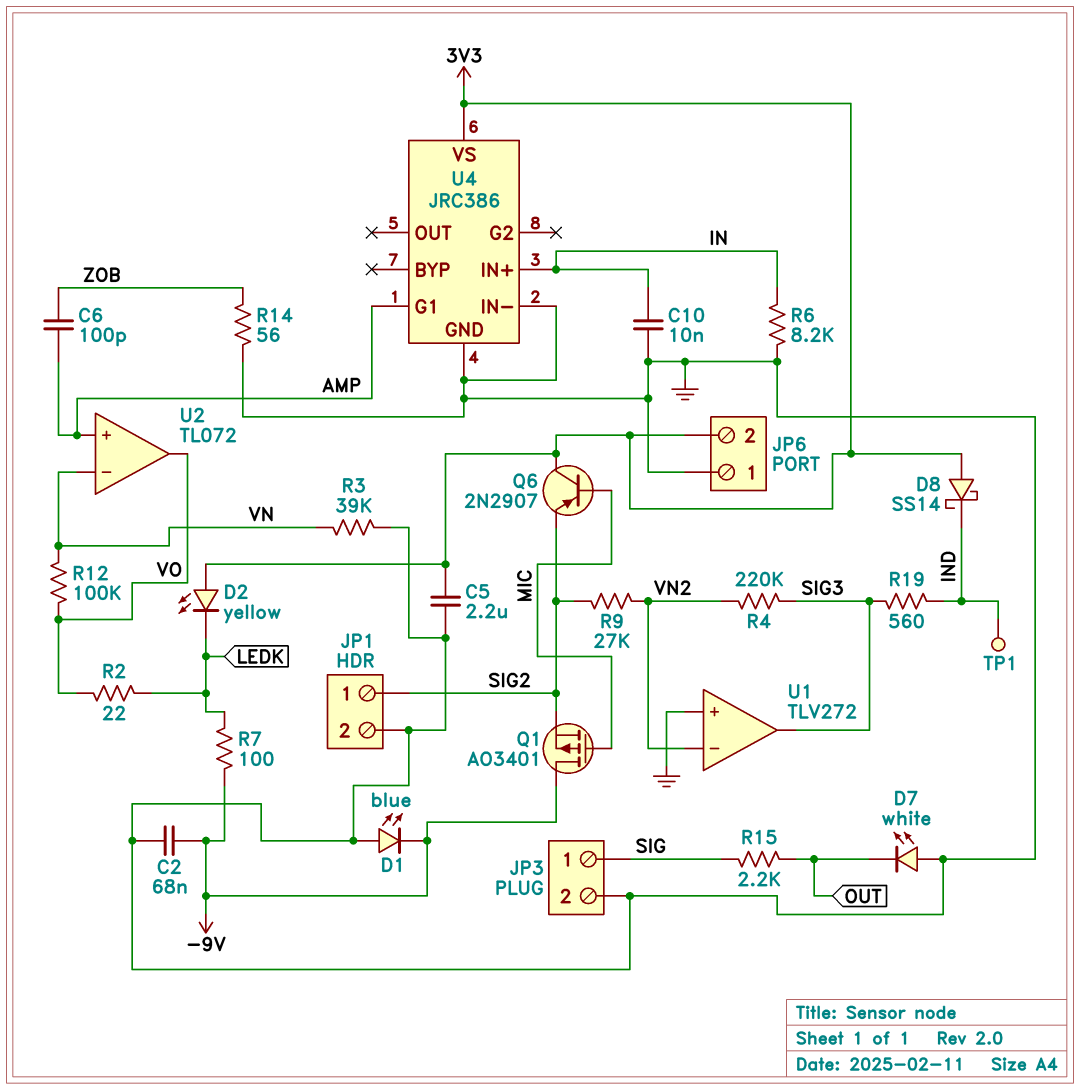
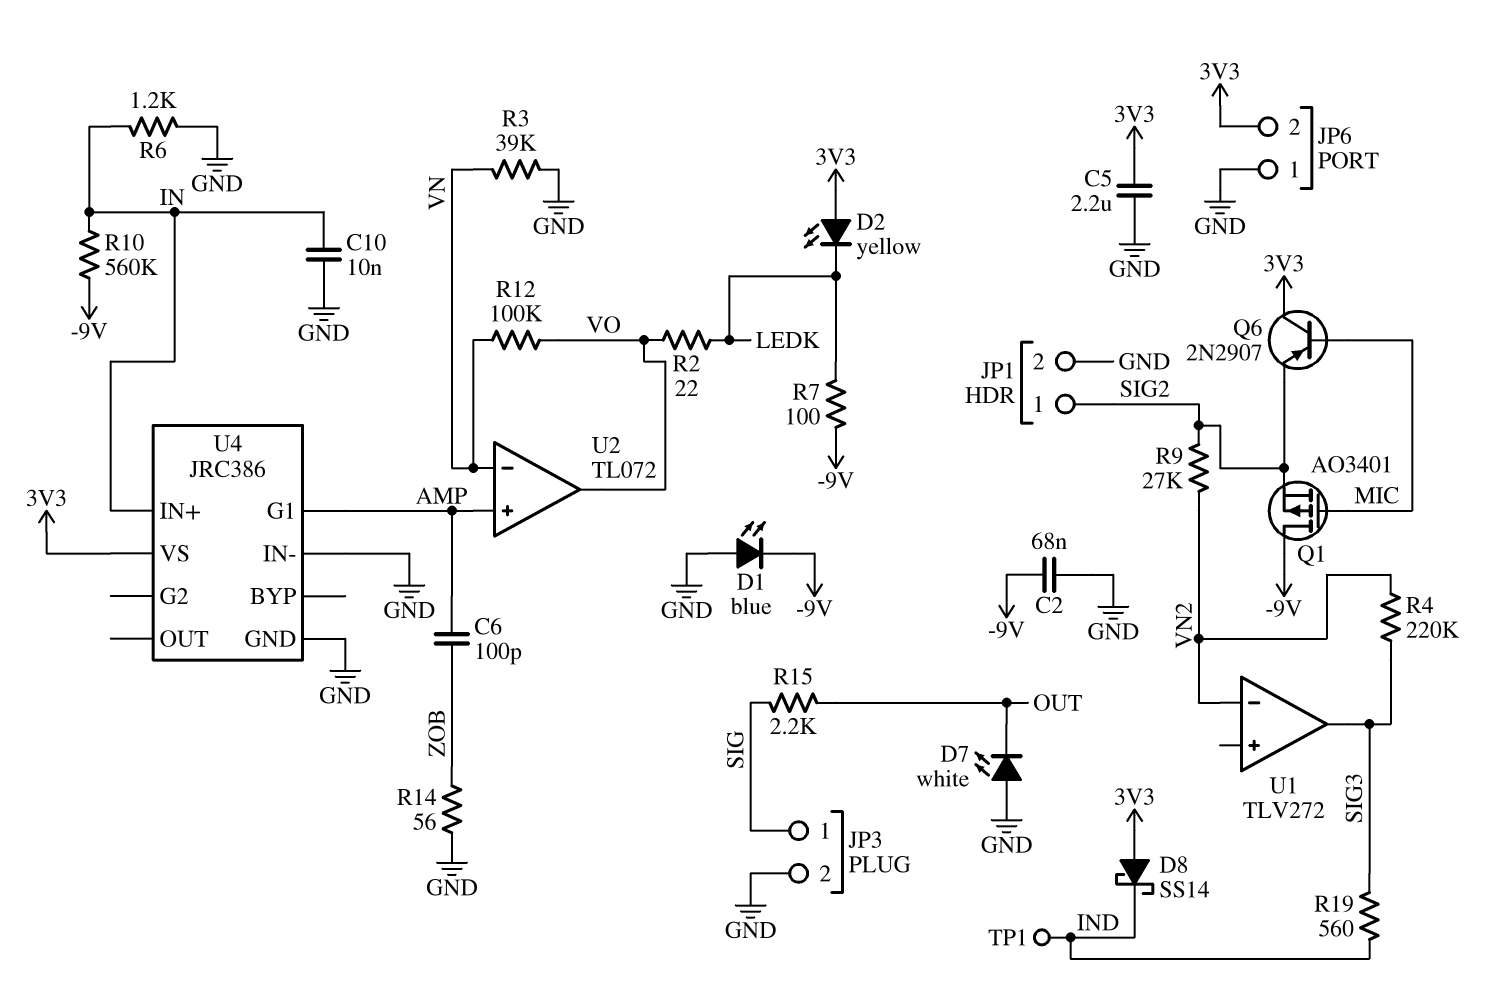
R6: 8.2k (GND, IN) -> 1.2k (GND, IN)
R10: none -> 560k (-9V, IN)
U1 pin in+: GND -> none

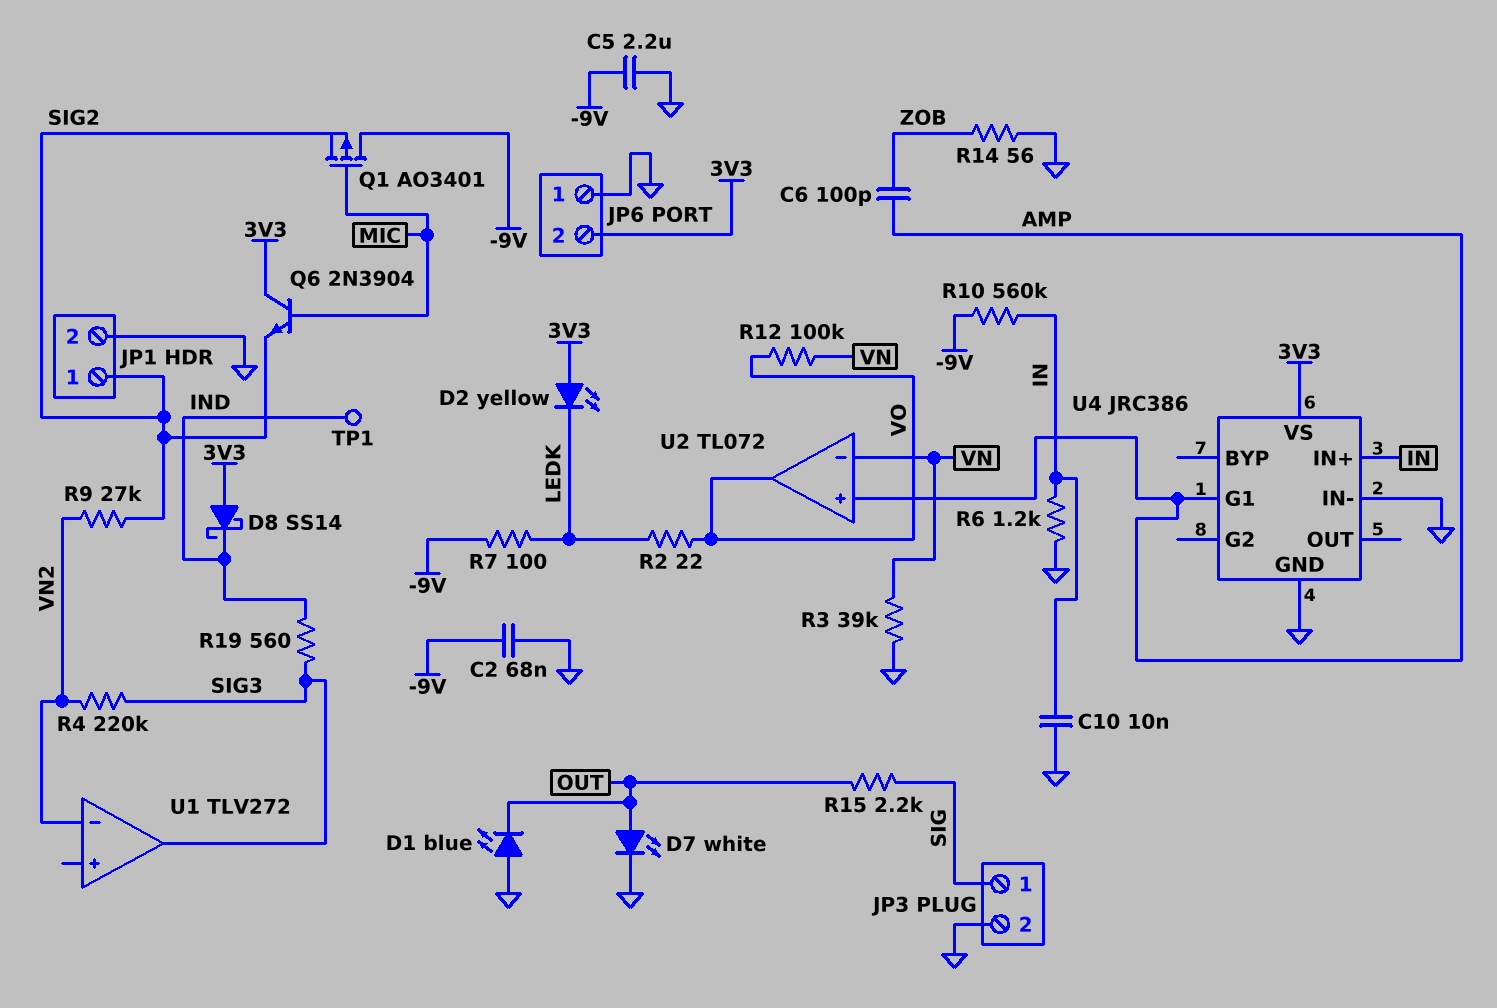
C5: 2.2uF (3V3, GND) -> 2.2uF (-9V, GND)
D1: LED blue (A GND, K -9V) -> LED blue (A GND, K OUT)
D7: LED white (A GND, K OUT) -> LED white (A OUT, K GND)
Q6: PNP 2N2907 (B MIC, C 3V3, E SIG2) -> NPN 2N3904 (B MIC, C 3V3, E SIG2)

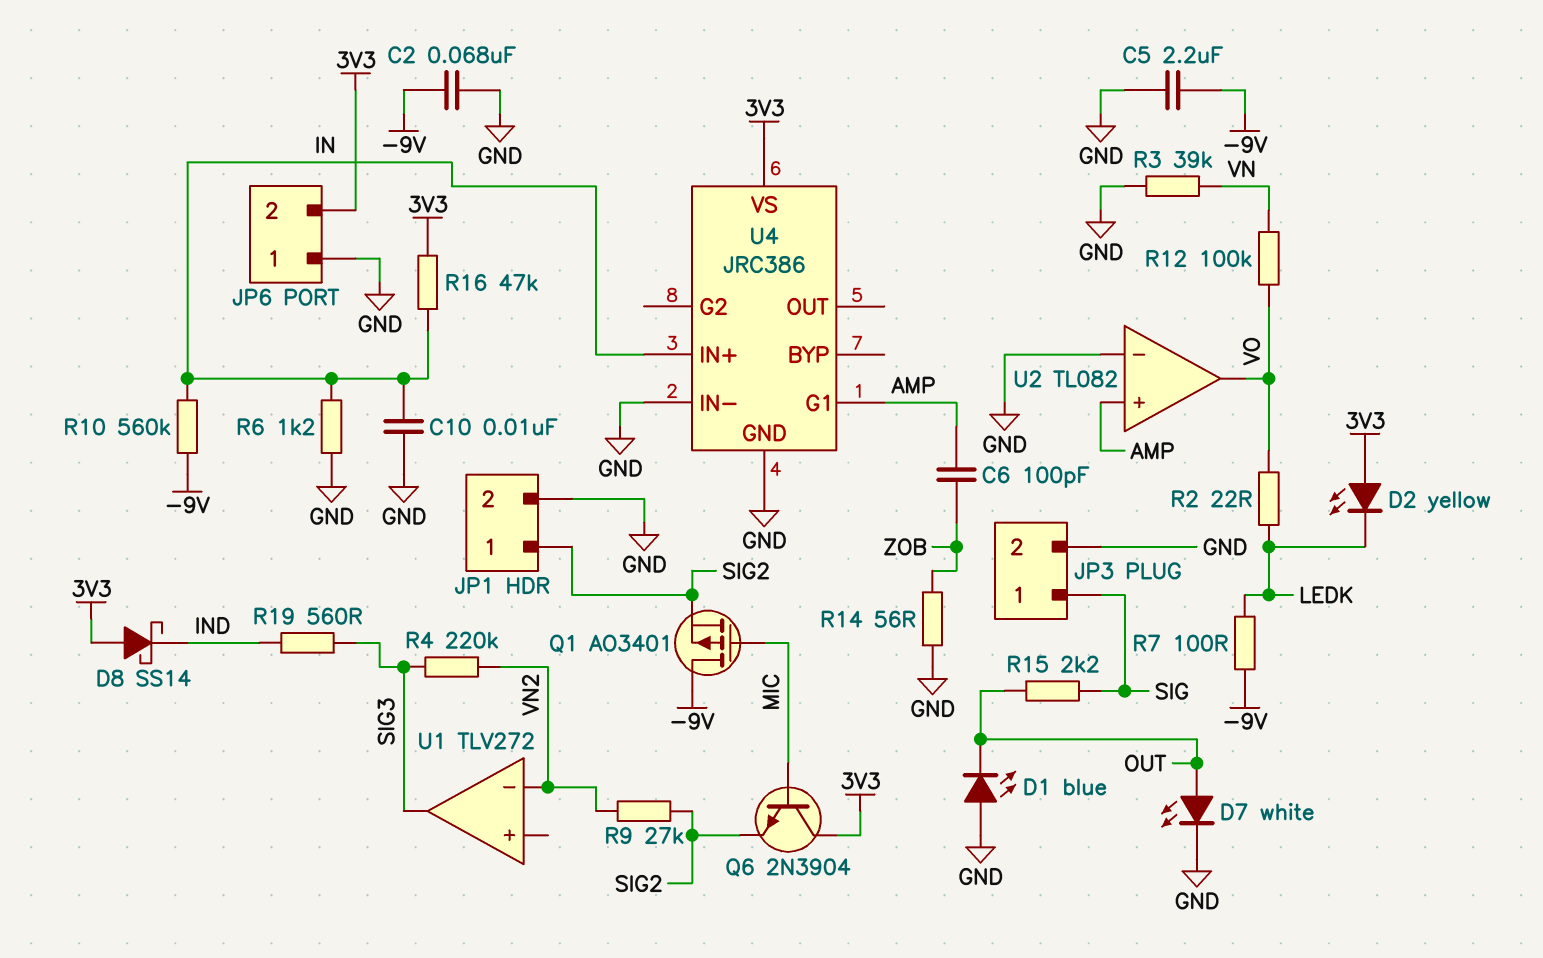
R16: none -> 47k (3V3, IN)
TP1: test point (IND) -> none
U2: TL072 -> TL082
U2 pin in-: VN -> GND

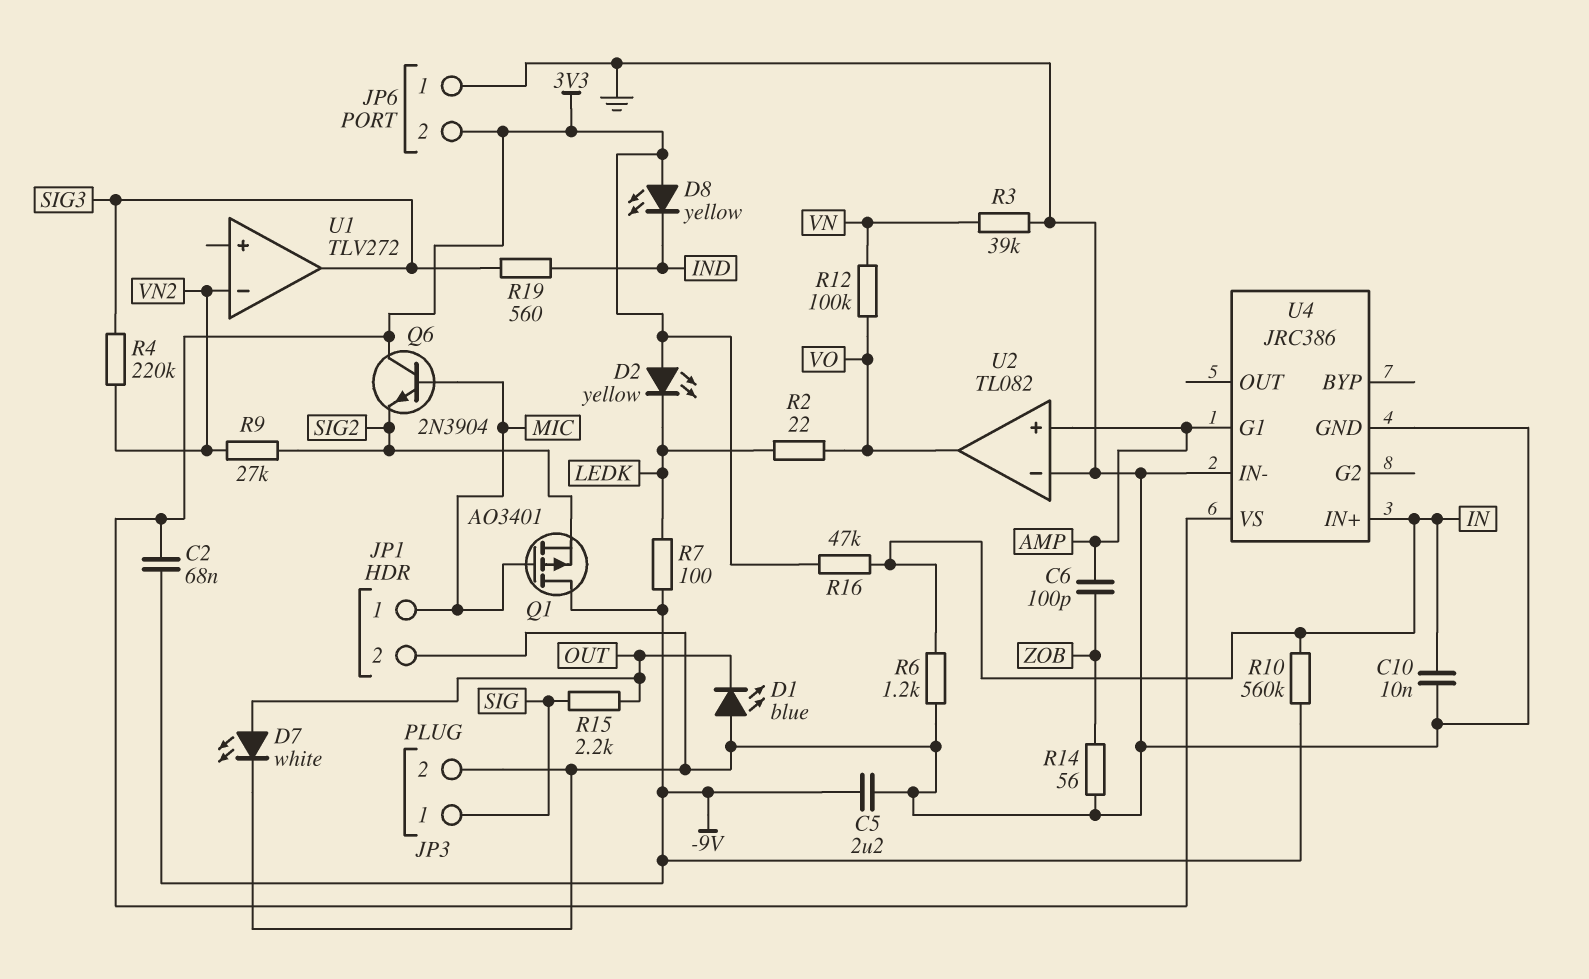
C2: 68nF (-9V, GND) -> 68nF (-9V, 3V3)
D8: schottky SS14 (A 3V3, K IND) -> LED yellow (A 3V3, K IND)
JP1 pin 1: SIG2 -> MIC

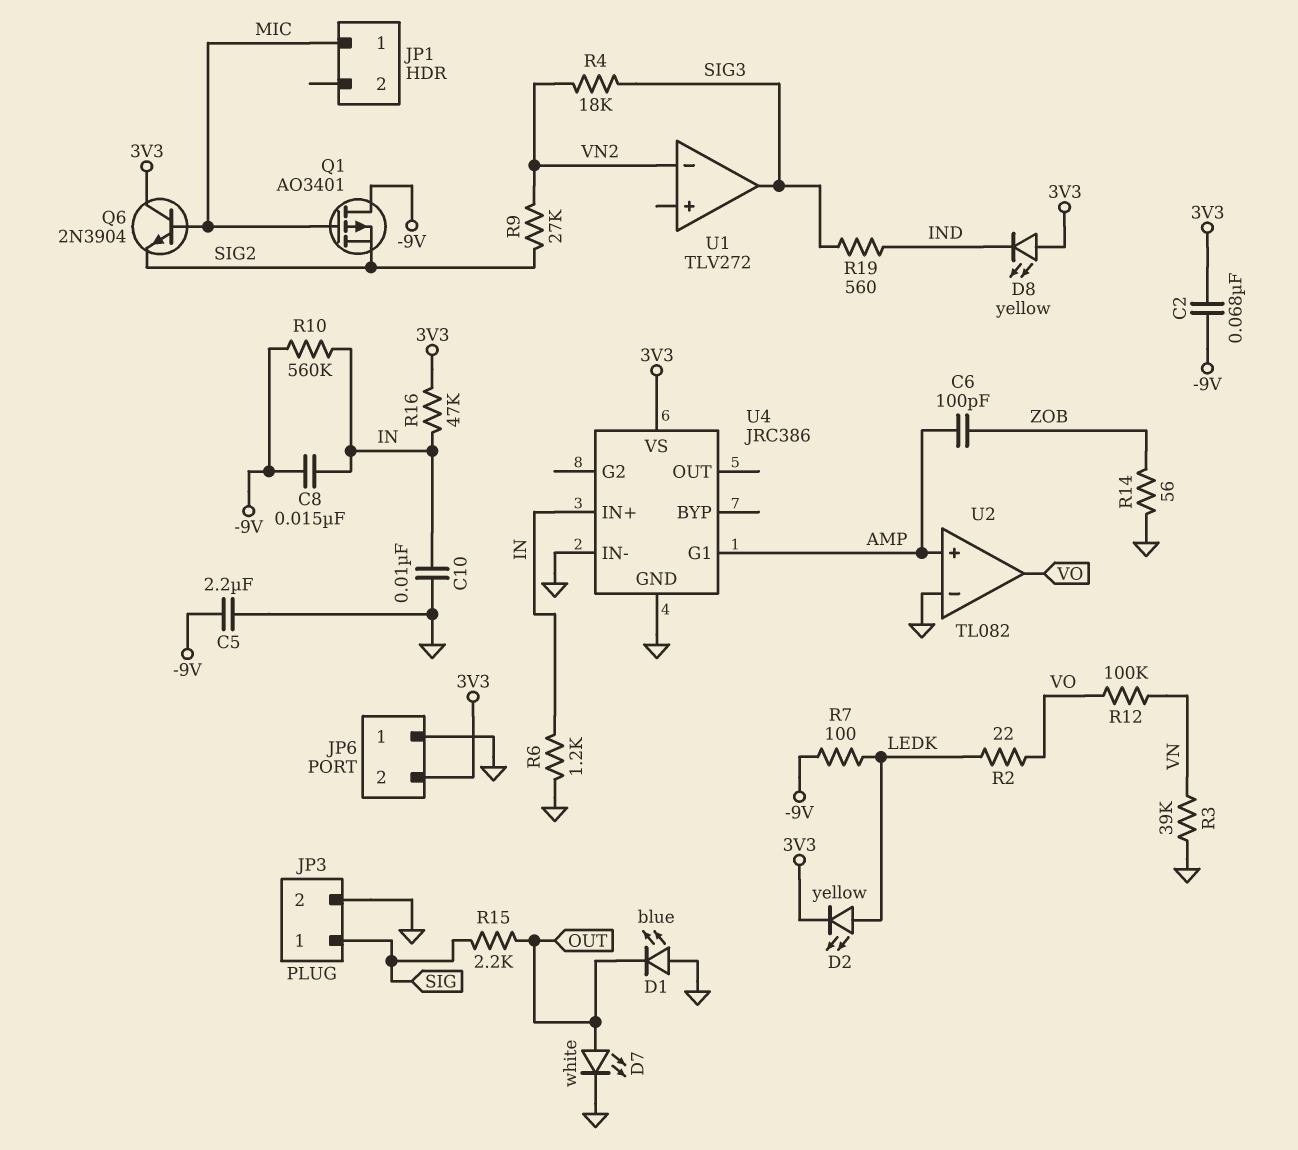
C8: none -> 15nF (-9V, IN)
D2: LED yellow (A 3V3, K LEDK) -> LED yellow (A LEDK, K 3V3)
JP1 pin 2: GND -> none
R4: 220k (SIG3, VN2) -> 18k (SIG3, VN2)

